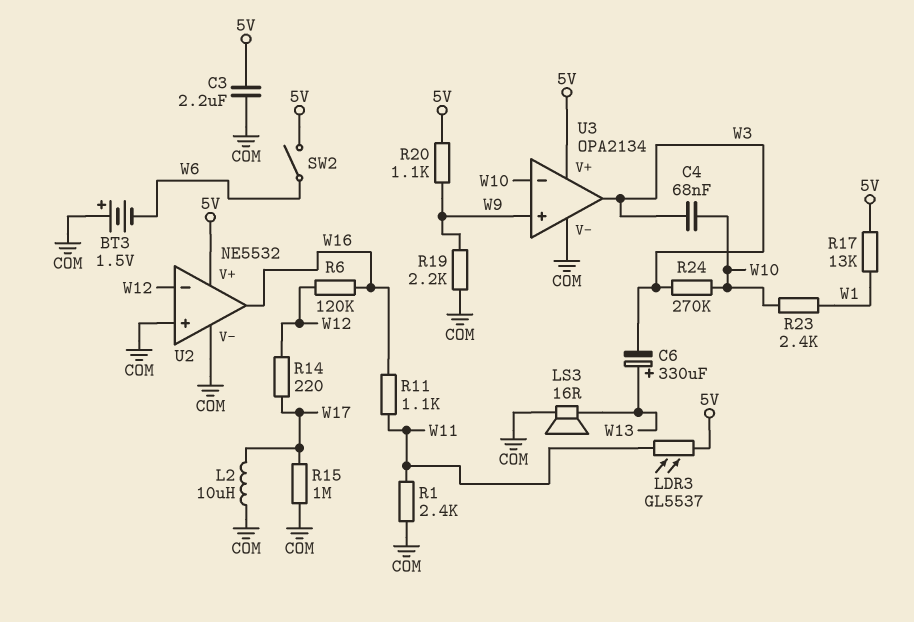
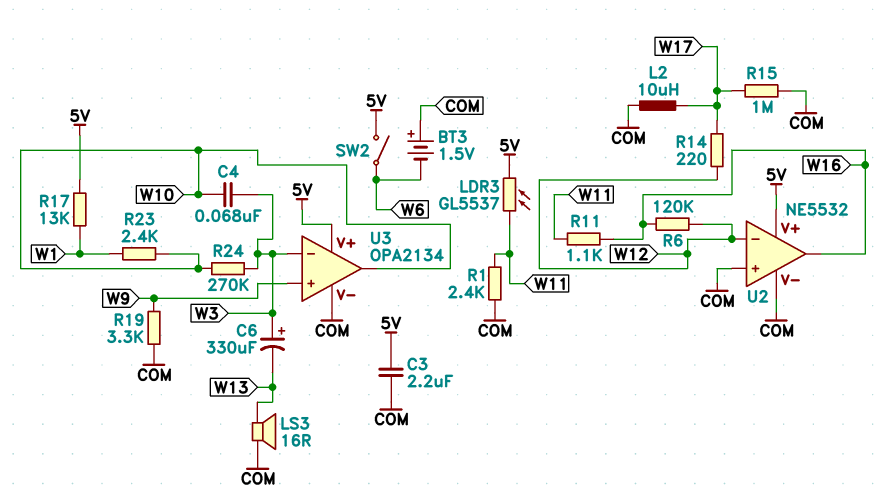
C6: 330uF (plus W13, minus W3) -> 330uF (plus W3, minus W13)
R19: 2.2k (COM, W9) -> 3.3k (COM, W9)
R20: 1.1k (5V, W9) -> none
U3 pin in-: W10 -> W3
U3 pin out: W3 -> W10

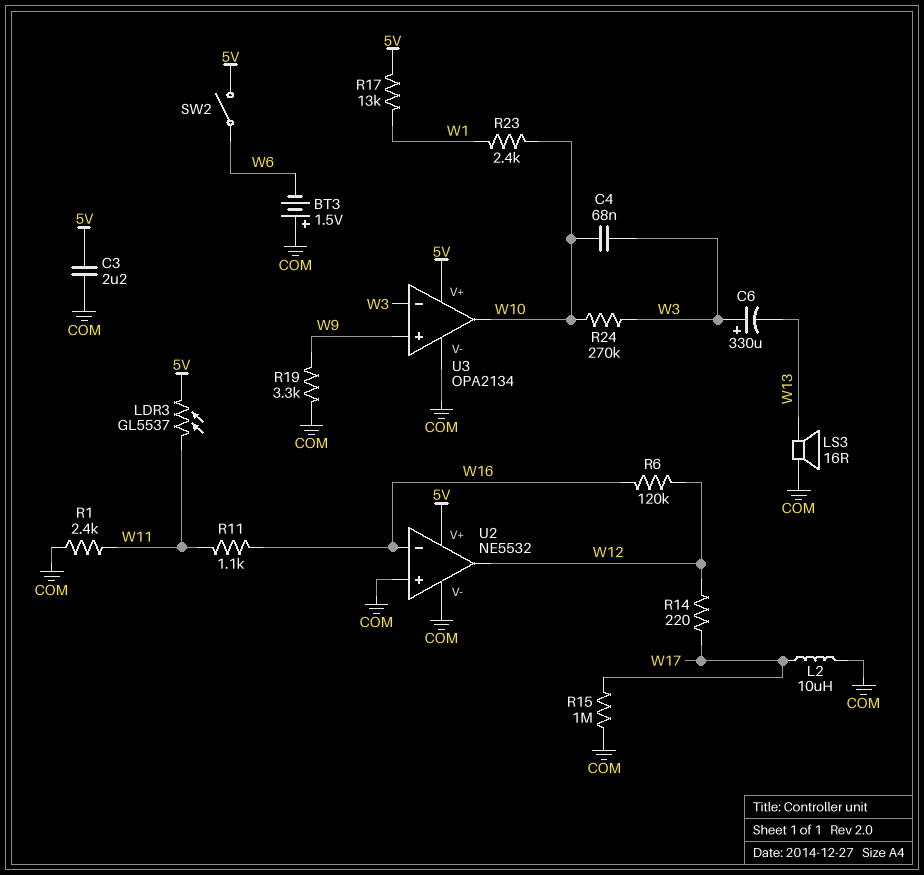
U2 pin in-: W12 -> W16
U2 pin out: W16 -> W12

